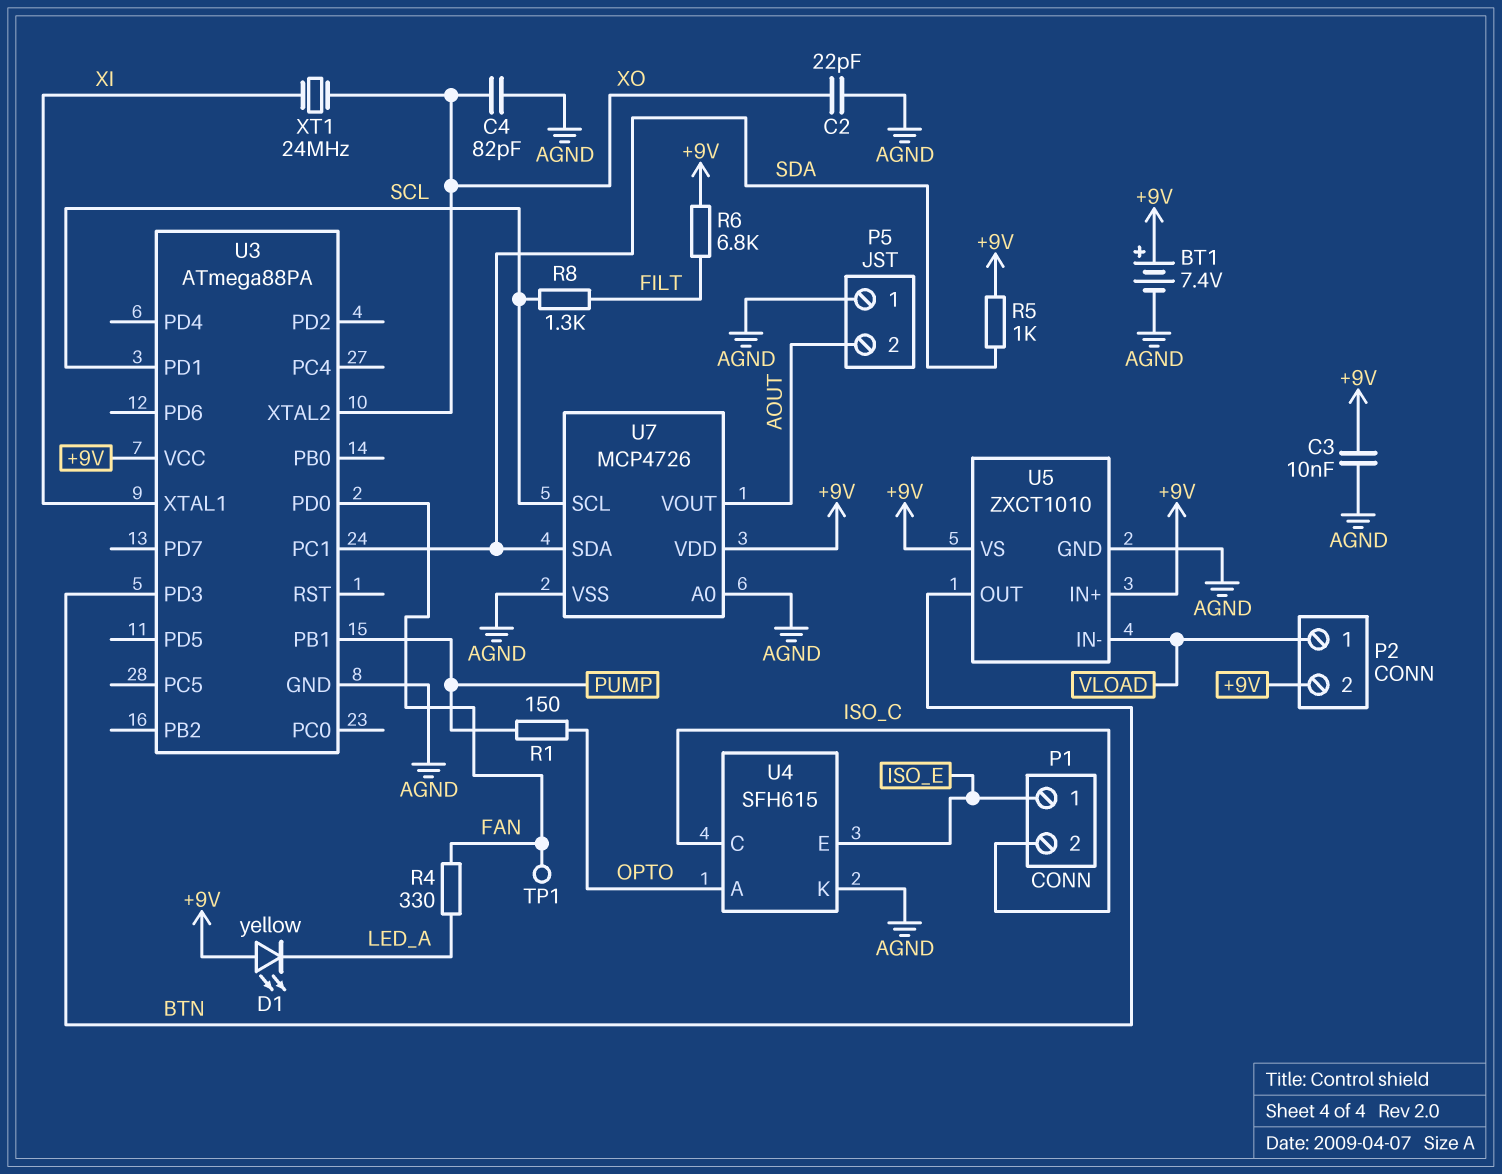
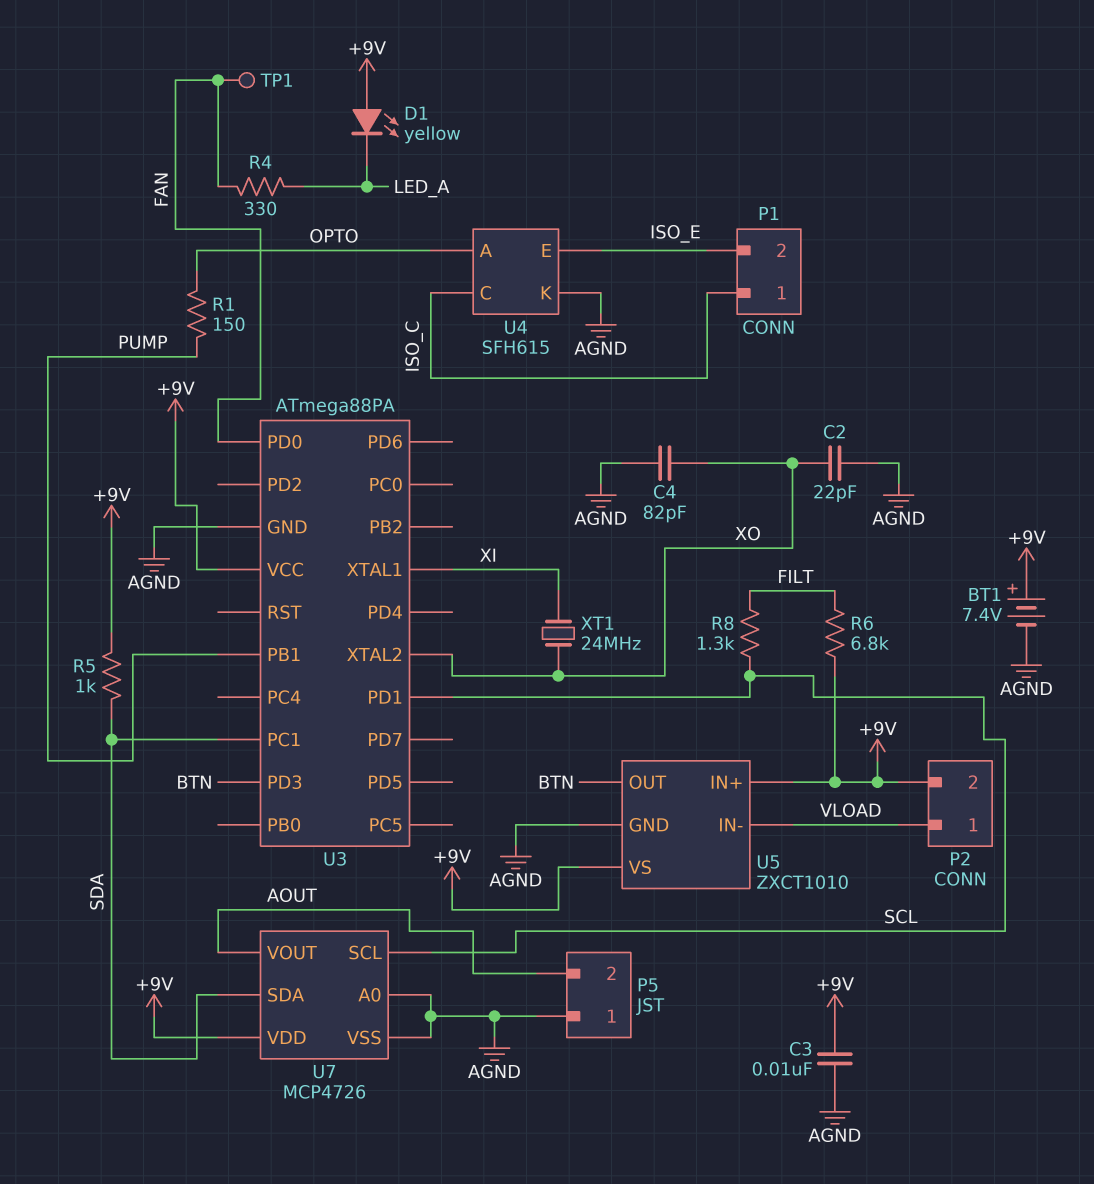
P1 pin 1: ISO_E -> ISO_C
P1 pin 2: ISO_C -> ISO_E

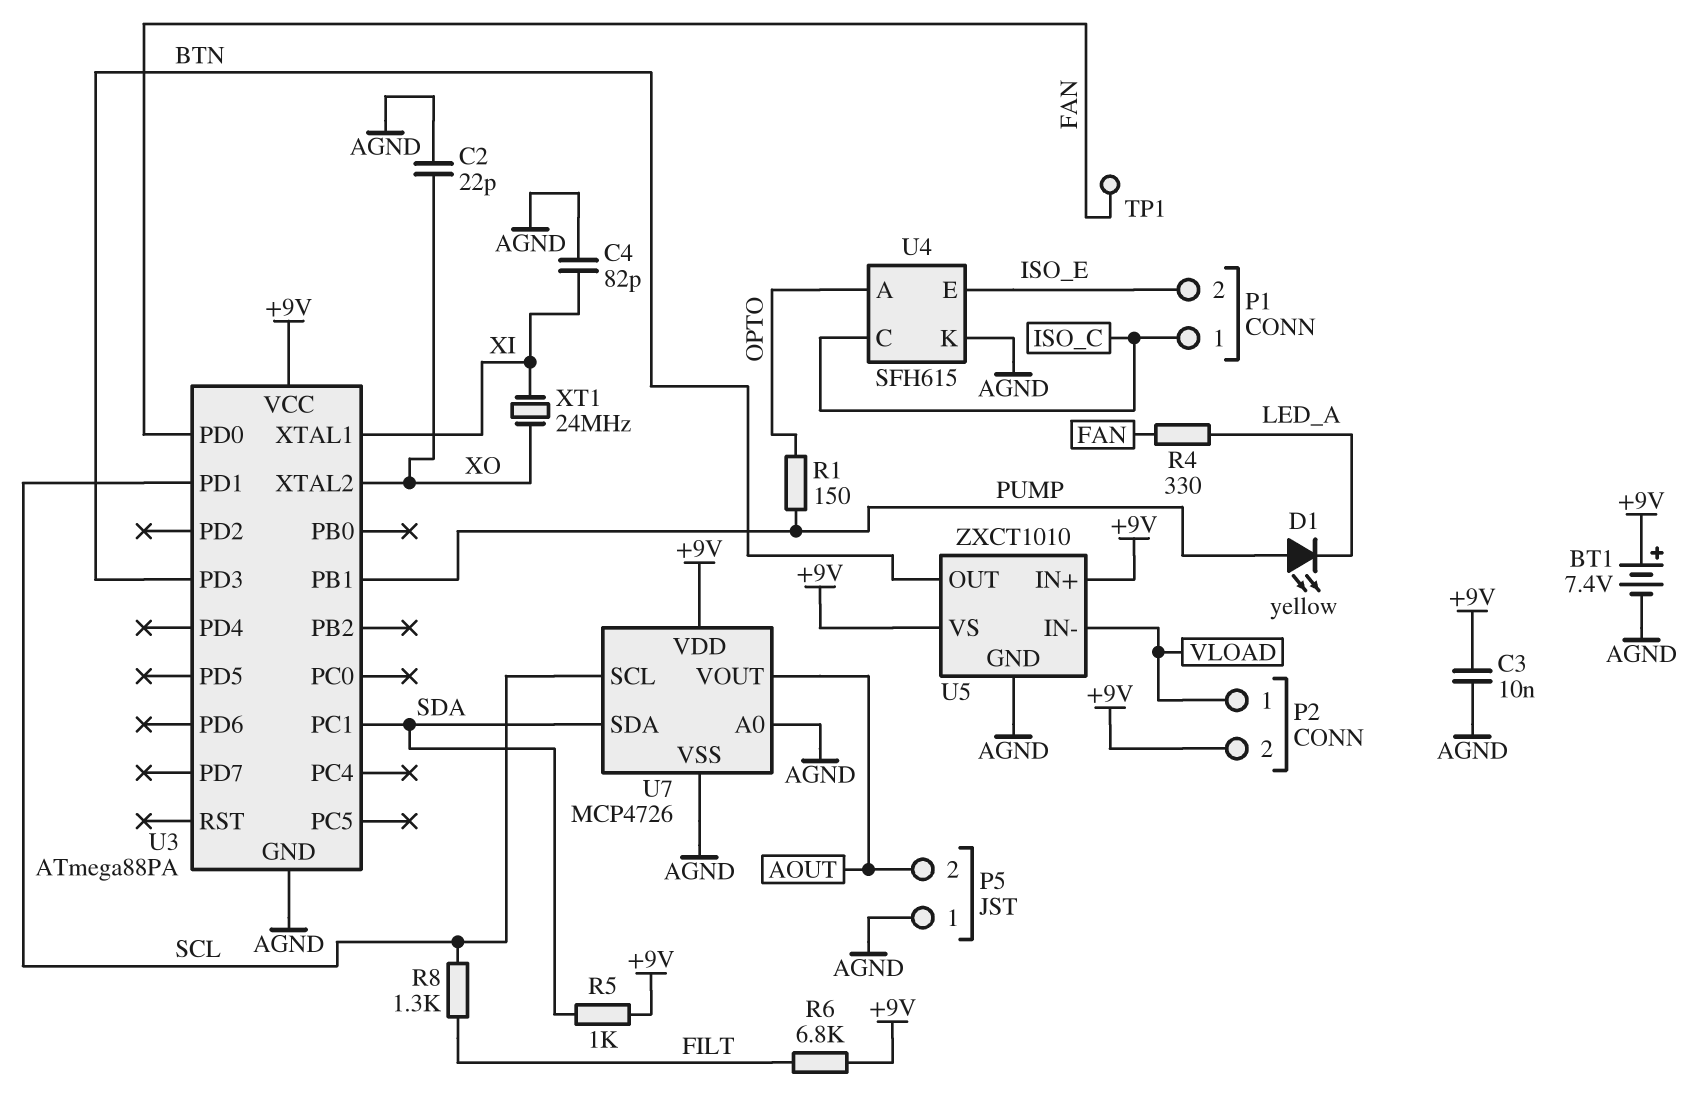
C4: 82pF (AGND, XO) -> 82pF (AGND, XI)
D1: LED yellow (A +9V, K LED_A) -> LED yellow (A PUMP, K LED_A)

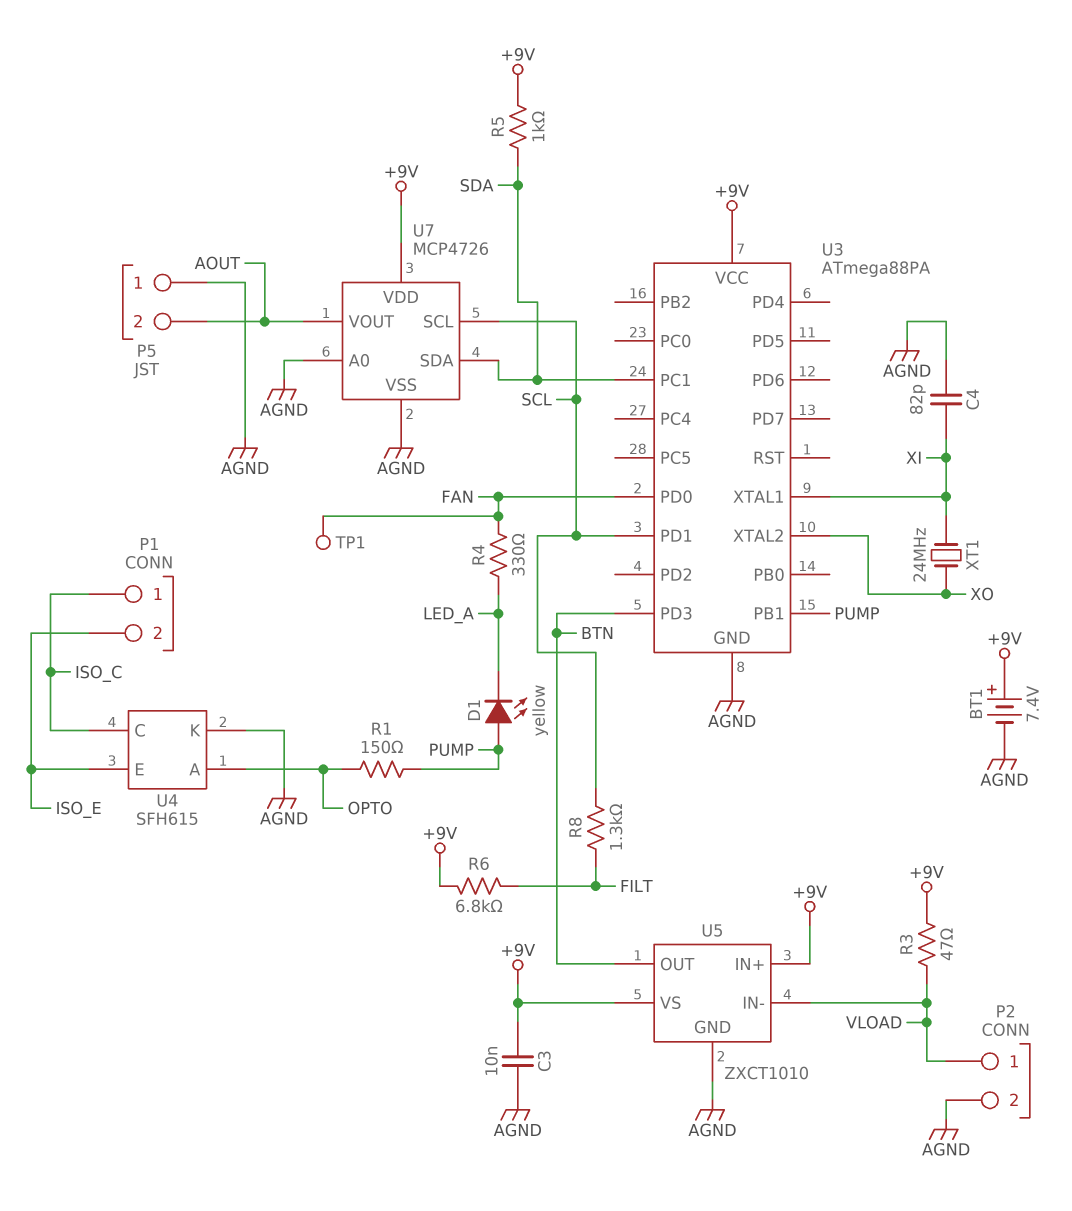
C2: 22pF (AGND, XO) -> none
P2 pin 2: +9V -> AGND
R3: none -> 47 (+9V, VLOAD)

